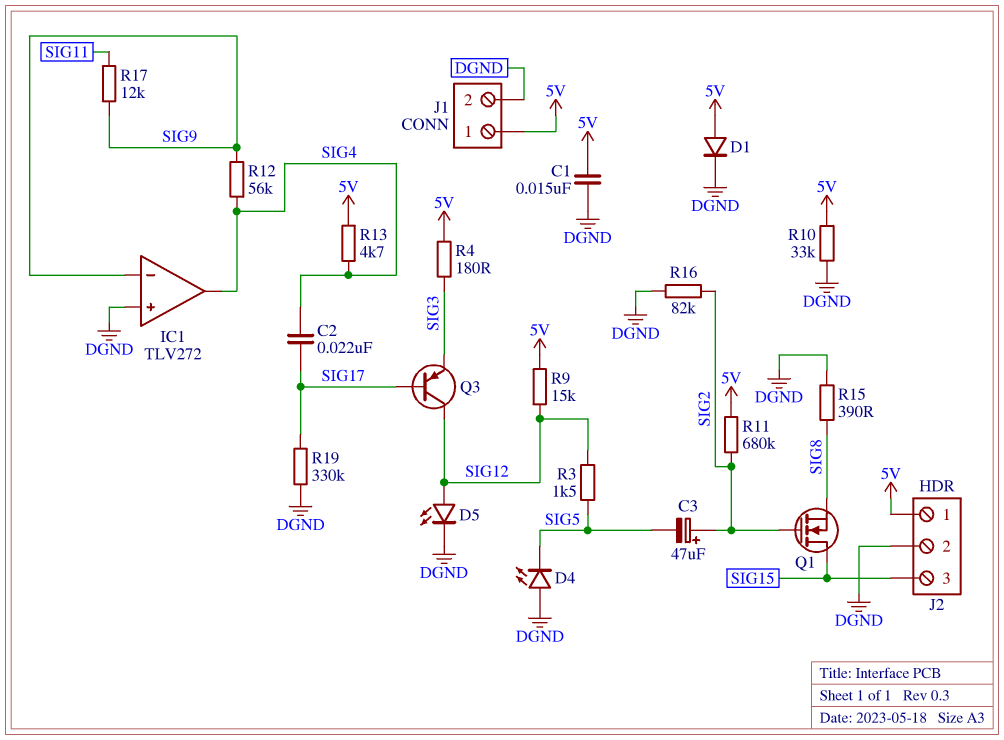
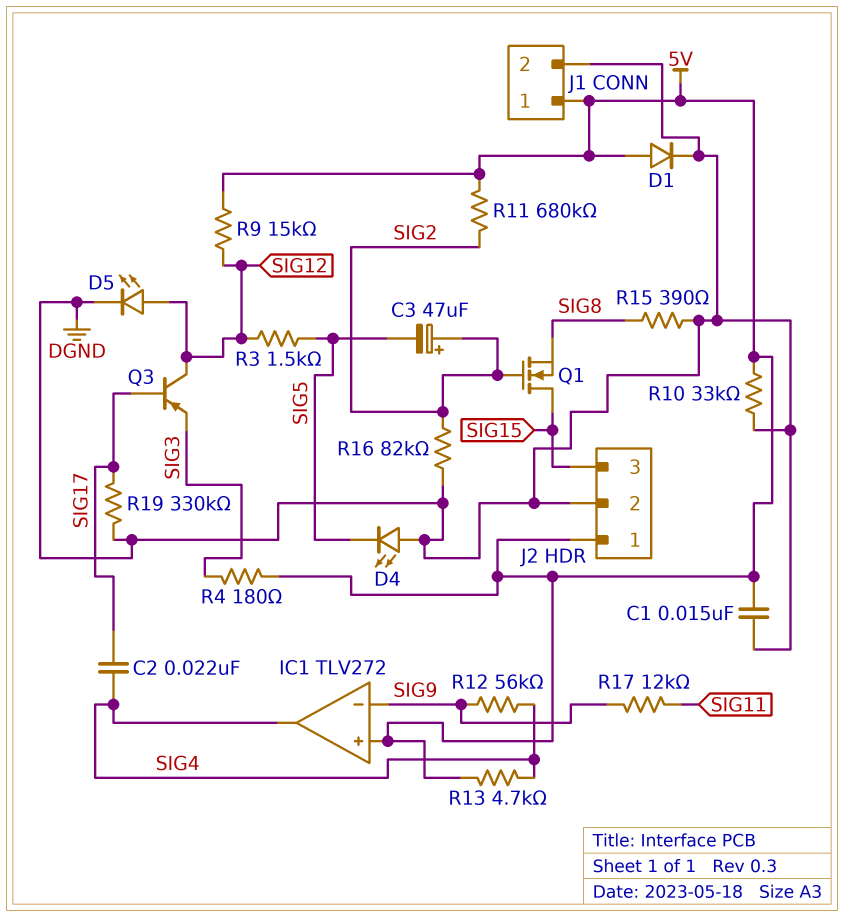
IC1 pin in+: DGND -> 5V

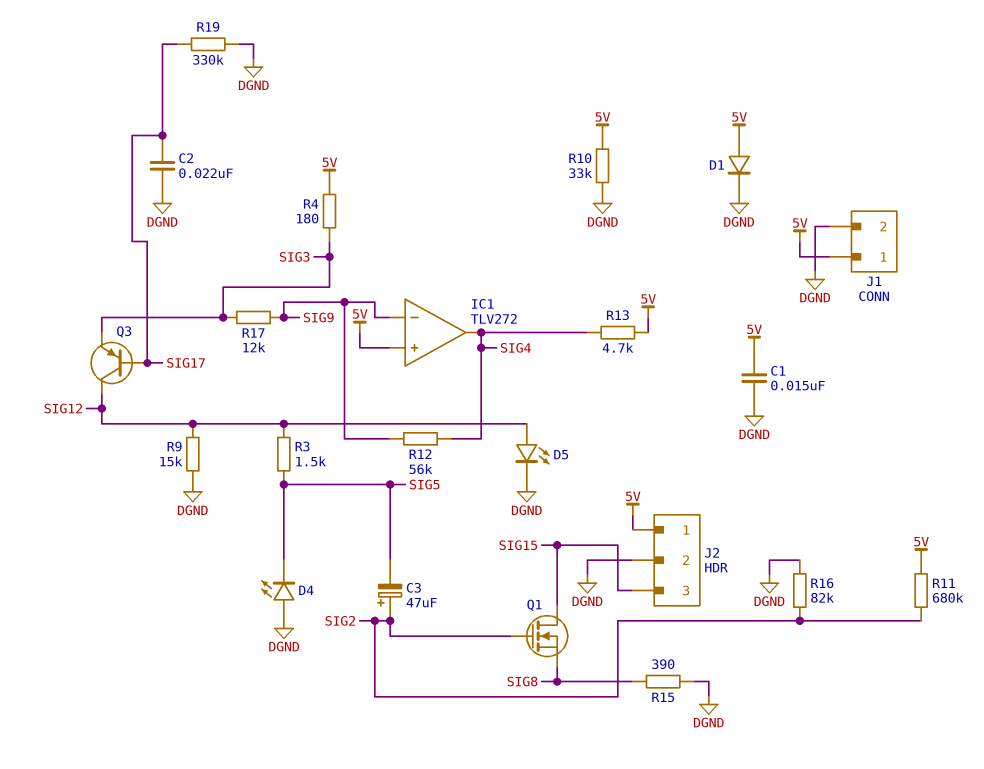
C2: 22nF (SIG4, SIG17) -> 22nF (DGND, SIG17)
R9: 15k (5V, SIG12) -> 15k (DGND, SIG12)
R17: 12k (SIG9, SIG11) -> 12k (SIG3, SIG9)

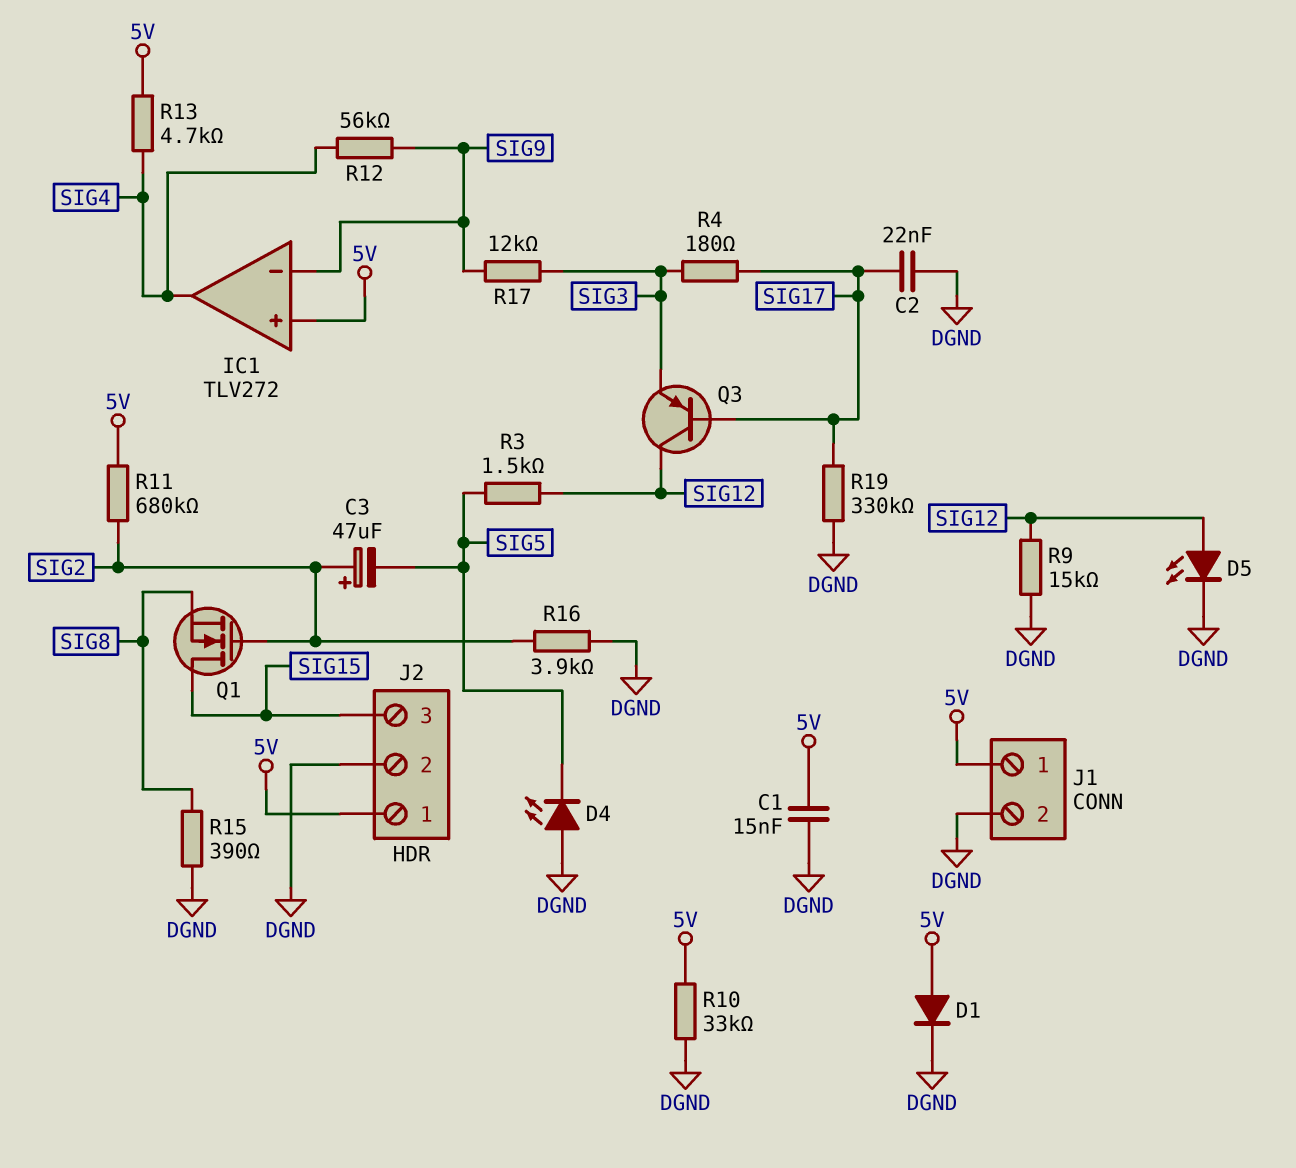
R4: 180 (5V, SIG3) -> 180 (SIG3, SIG17)
R16: 82k (DGND, SIG2) -> 3.9k (DGND, SIG2)

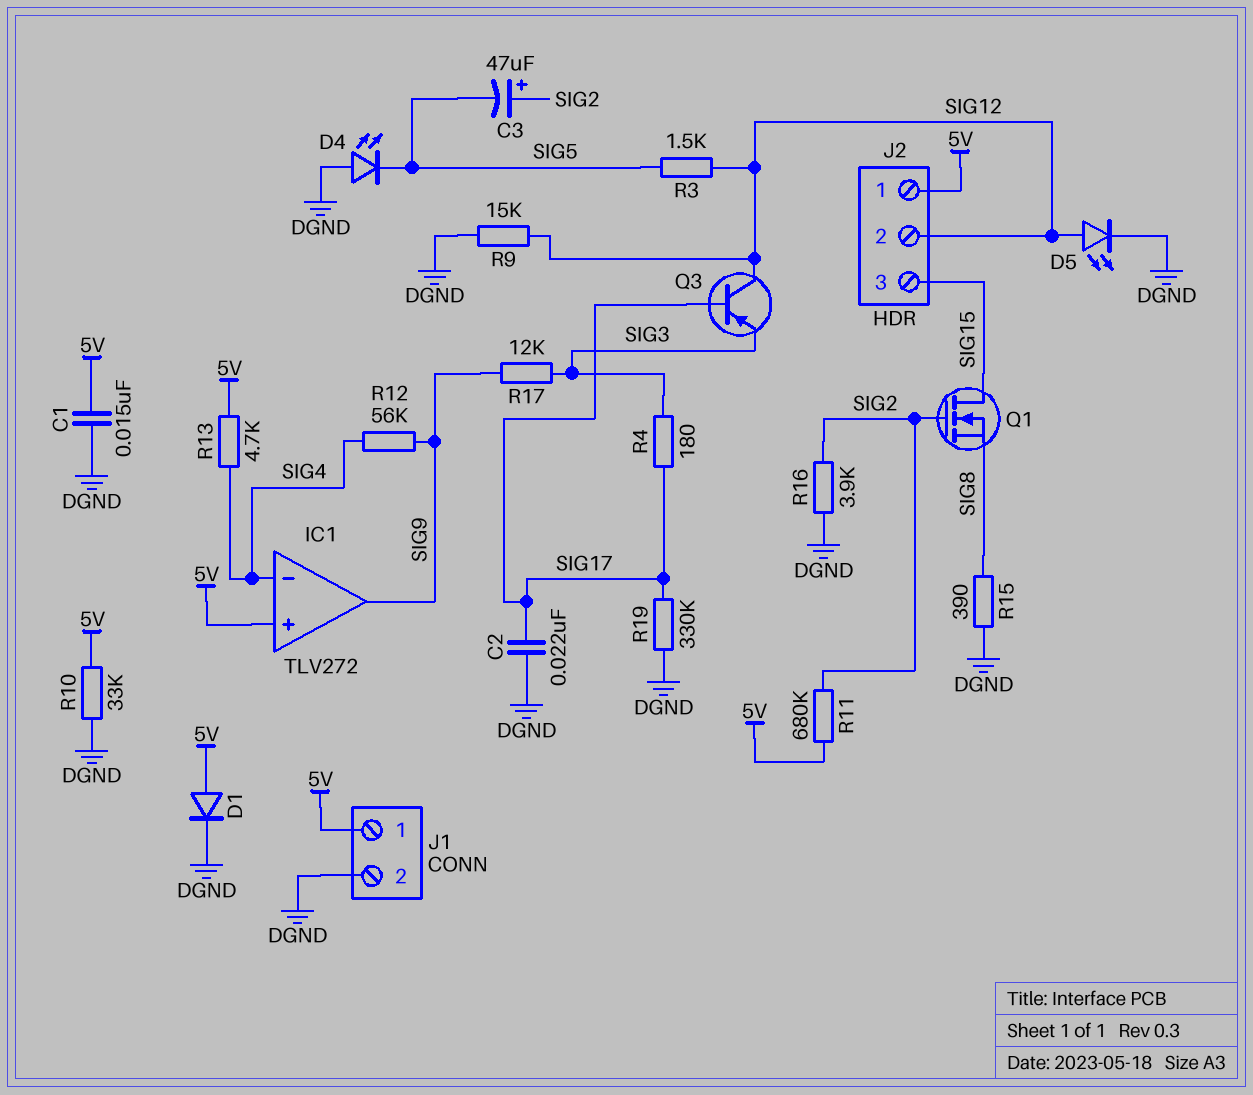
IC1 pin in-: SIG9 -> SIG4
IC1 pin out: SIG4 -> SIG9
J2 pin 2: DGND -> SIG12

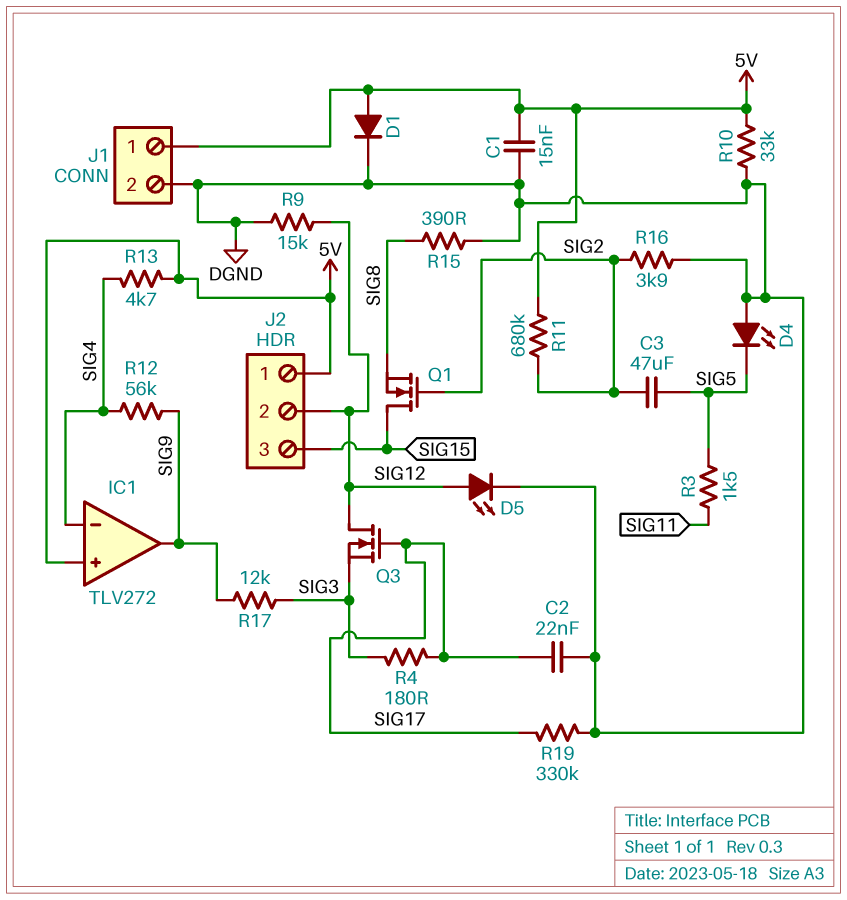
C3: 47uF (plus SIG2, minus SIG5) -> 47uF (SIG2, SIG5)
Q3: PNP (B SIG17, C SIG12, E SIG3) -> NMOS (G SIG17, D SIG12, S SIG3)
R3: 1.5k (SIG5, SIG12) -> 1.5k (SIG5, SIG11)

